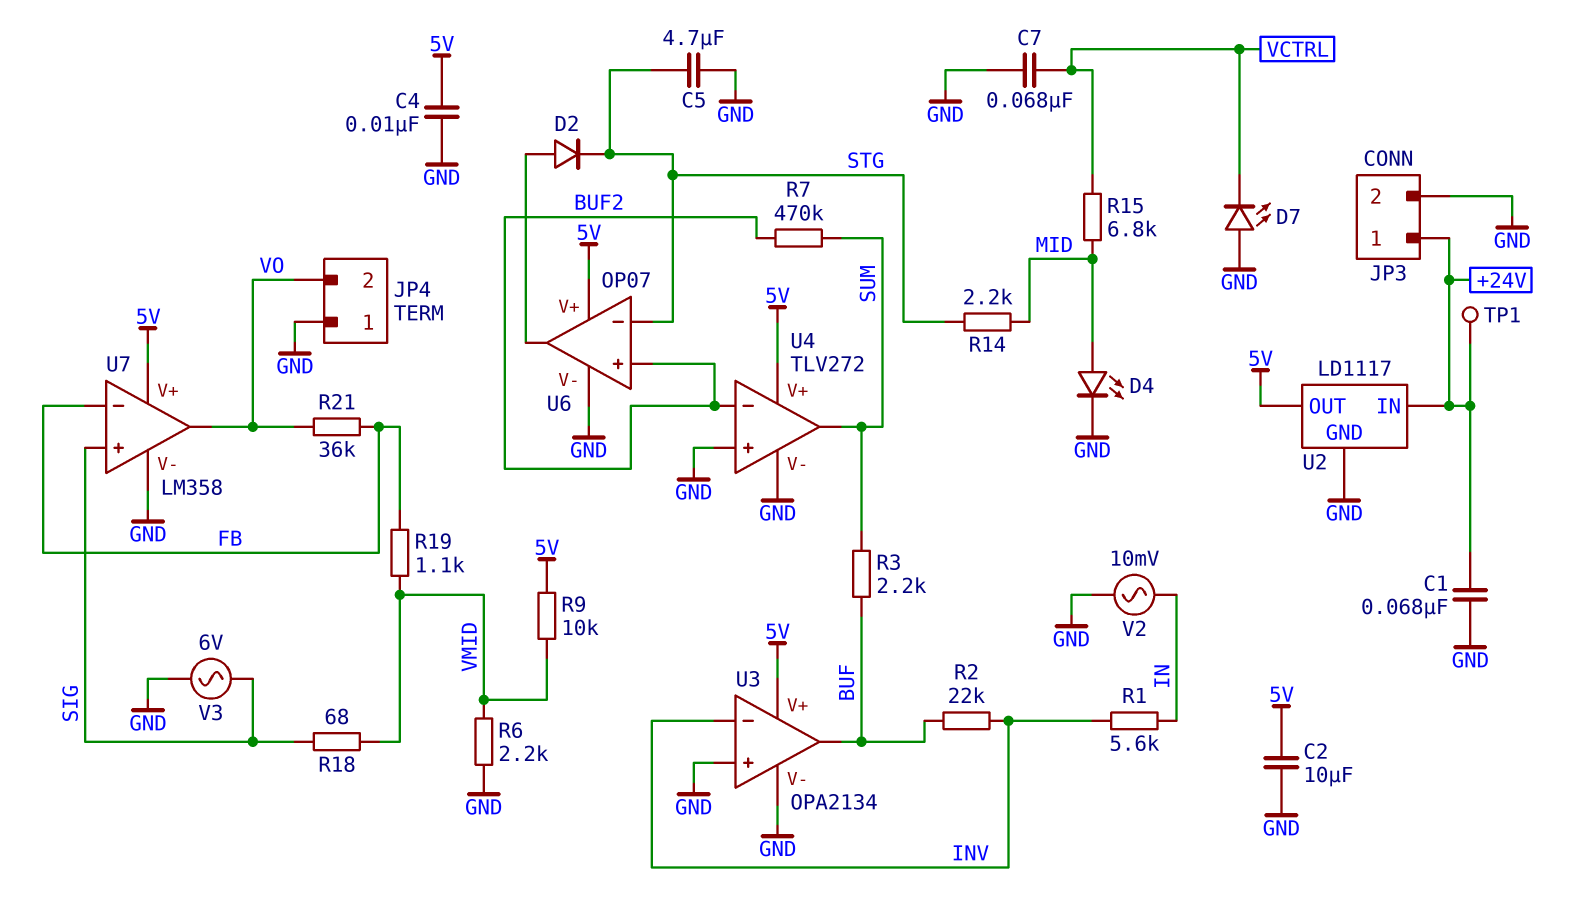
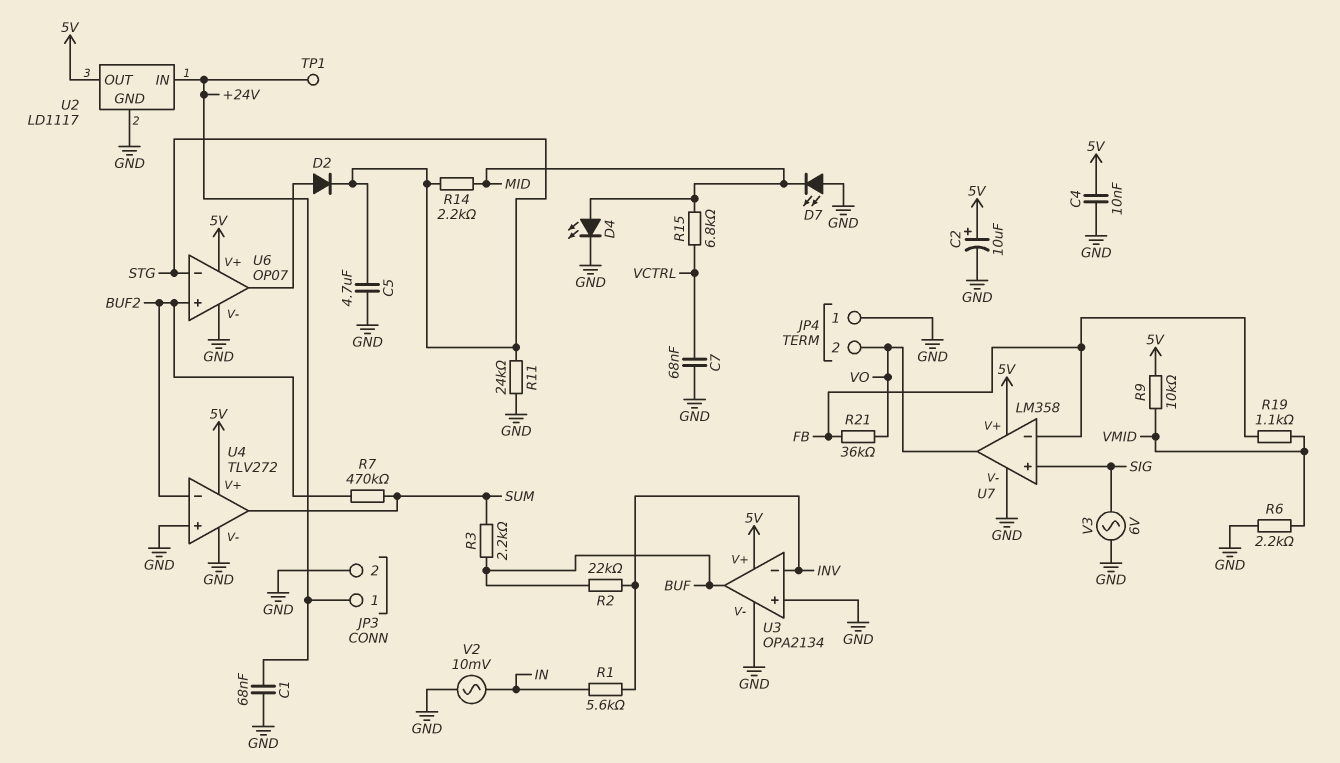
C2: 10uF (5V, GND) -> 10uF (plus 5V, minus GND)
D7: LED (A GND, K VCTRL) -> LED (A GND, K MID)
R11: none -> 24k (GND, STG)
R18: 68 (SIG, VMID) -> none

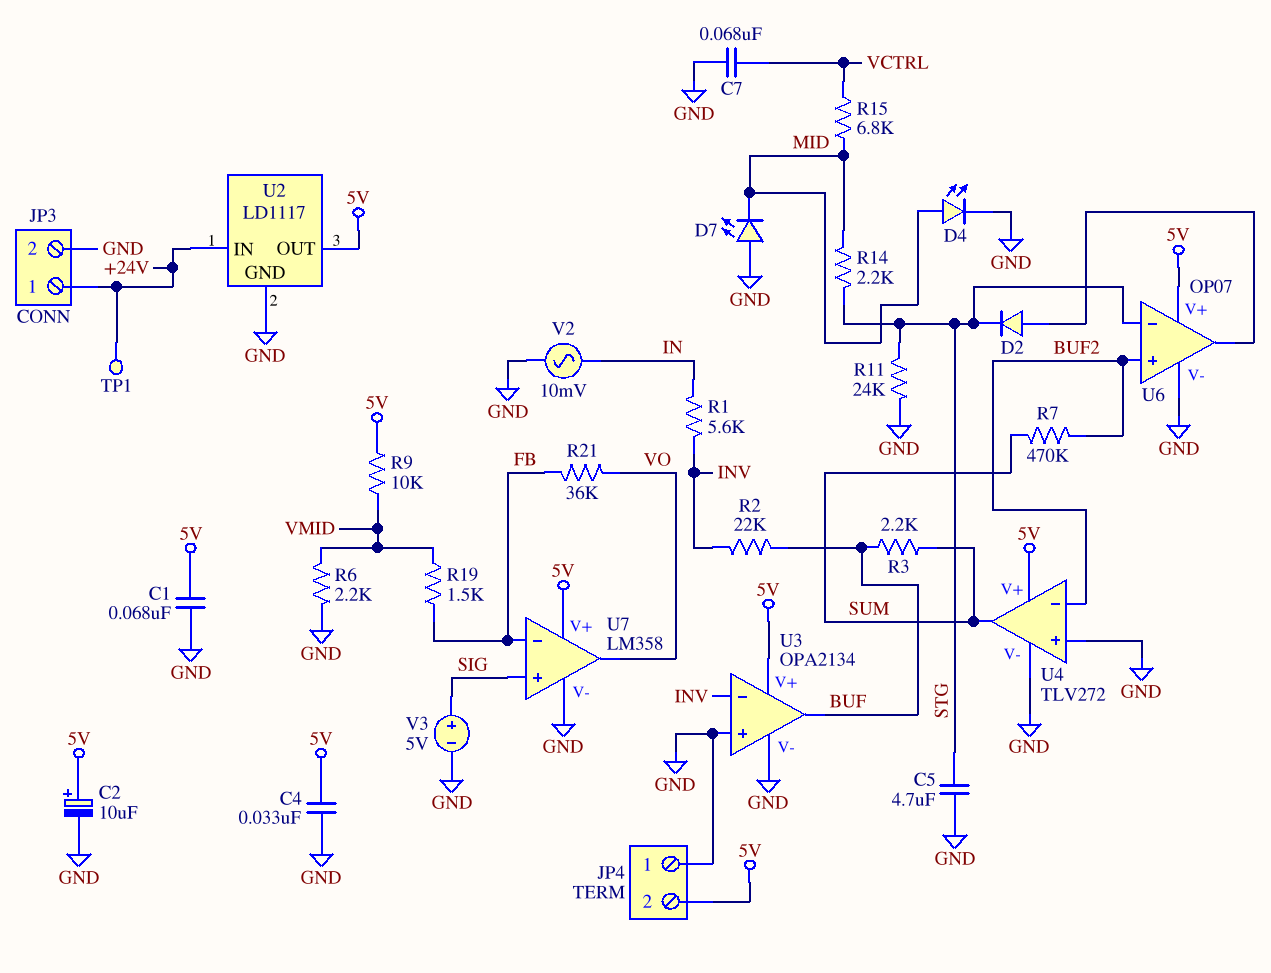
C1: 68nF (+24V, GND) -> 68nF (5V, GND)
C4: 10nF (5V, GND) -> 33nF (5V, GND)
JP4 pin 2: VO -> 5V
R19: 1.1k (FB, VMID) -> 1.5k (FB, VMID)
V3: AC 6V (GND, SIG) -> 5V (plus SIG, minus GND)

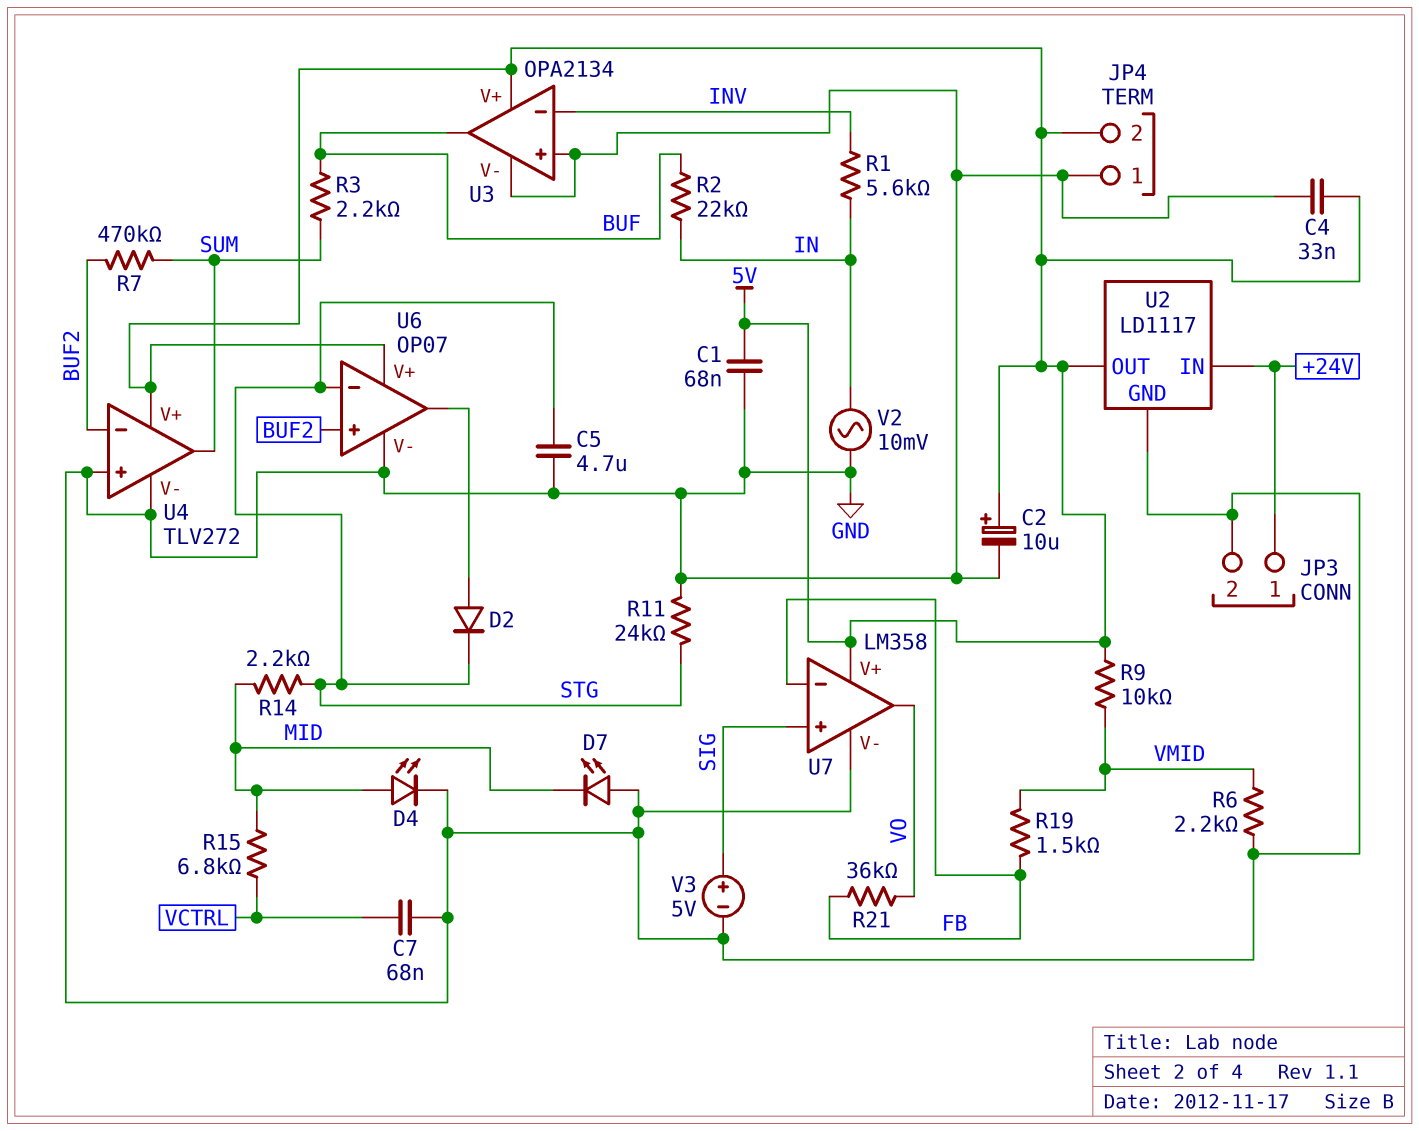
R2: 22k (BUF, INV) -> 22k (BUF, IN)
TP1: test point (+24V) -> none

